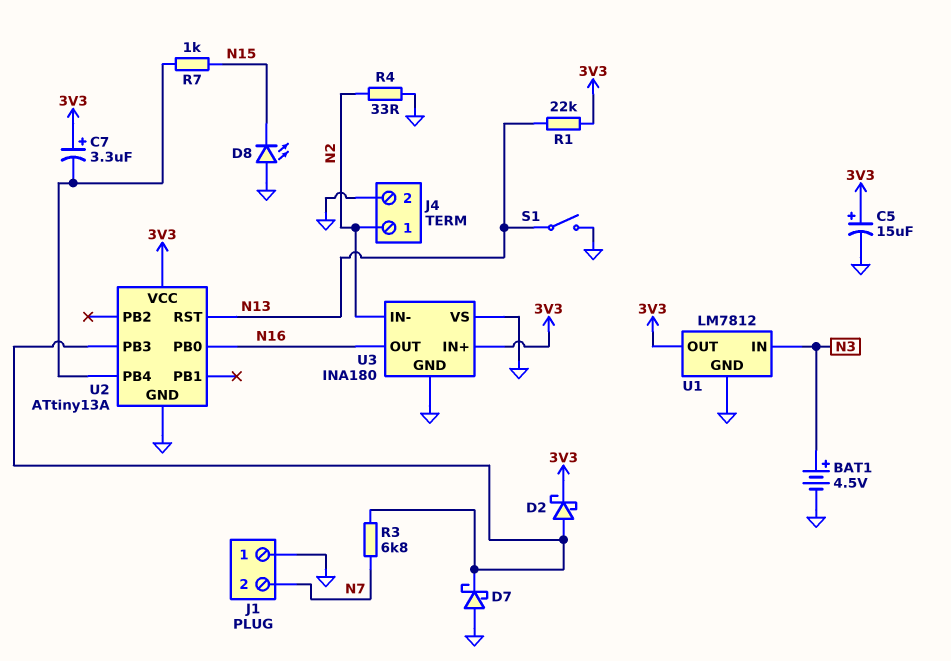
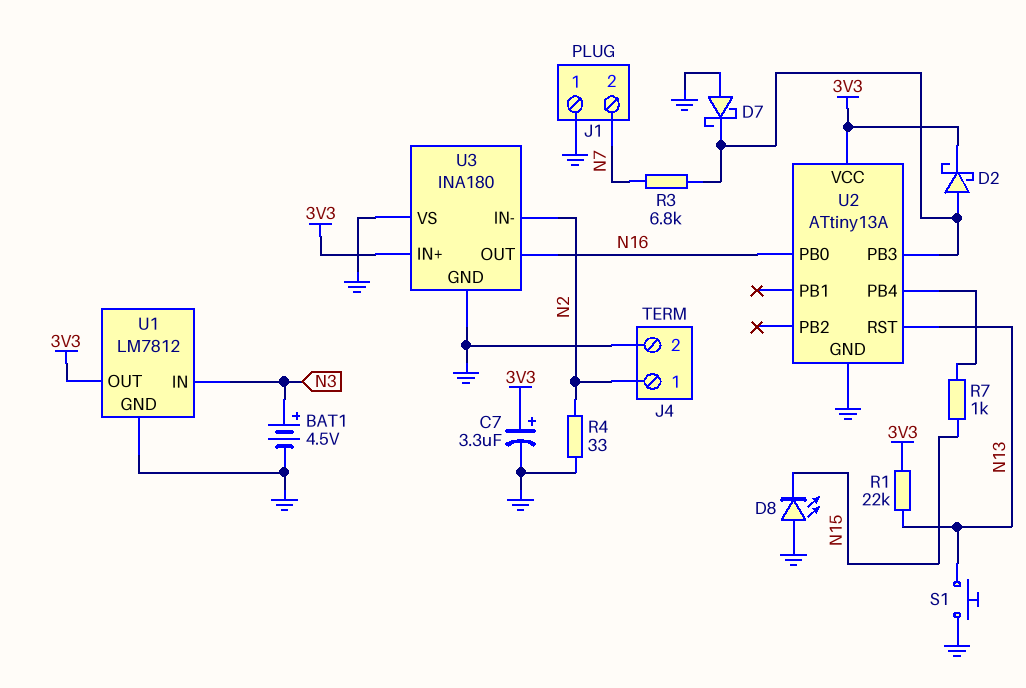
C5: 15uF (plus 3V3, minus GND) -> none
C7: 3.3uF (plus 3V3, minus U2/PB4) -> 3.3uF (plus 3V3, minus GND)
S1: switch (GND, N13) -> button (GND, N13)

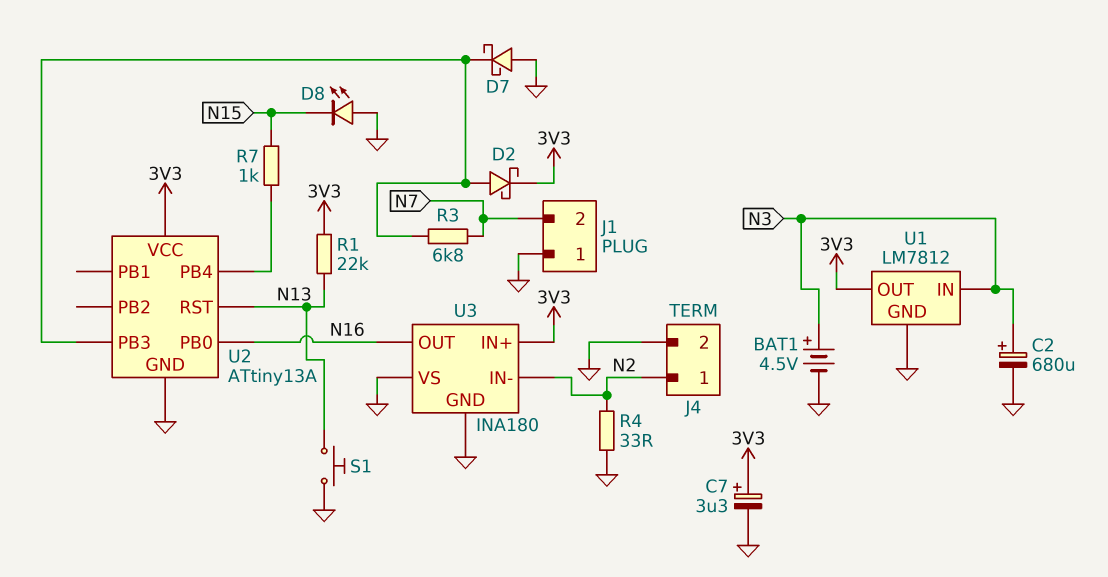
C2: none -> 680uF (plus N3, minus GND)

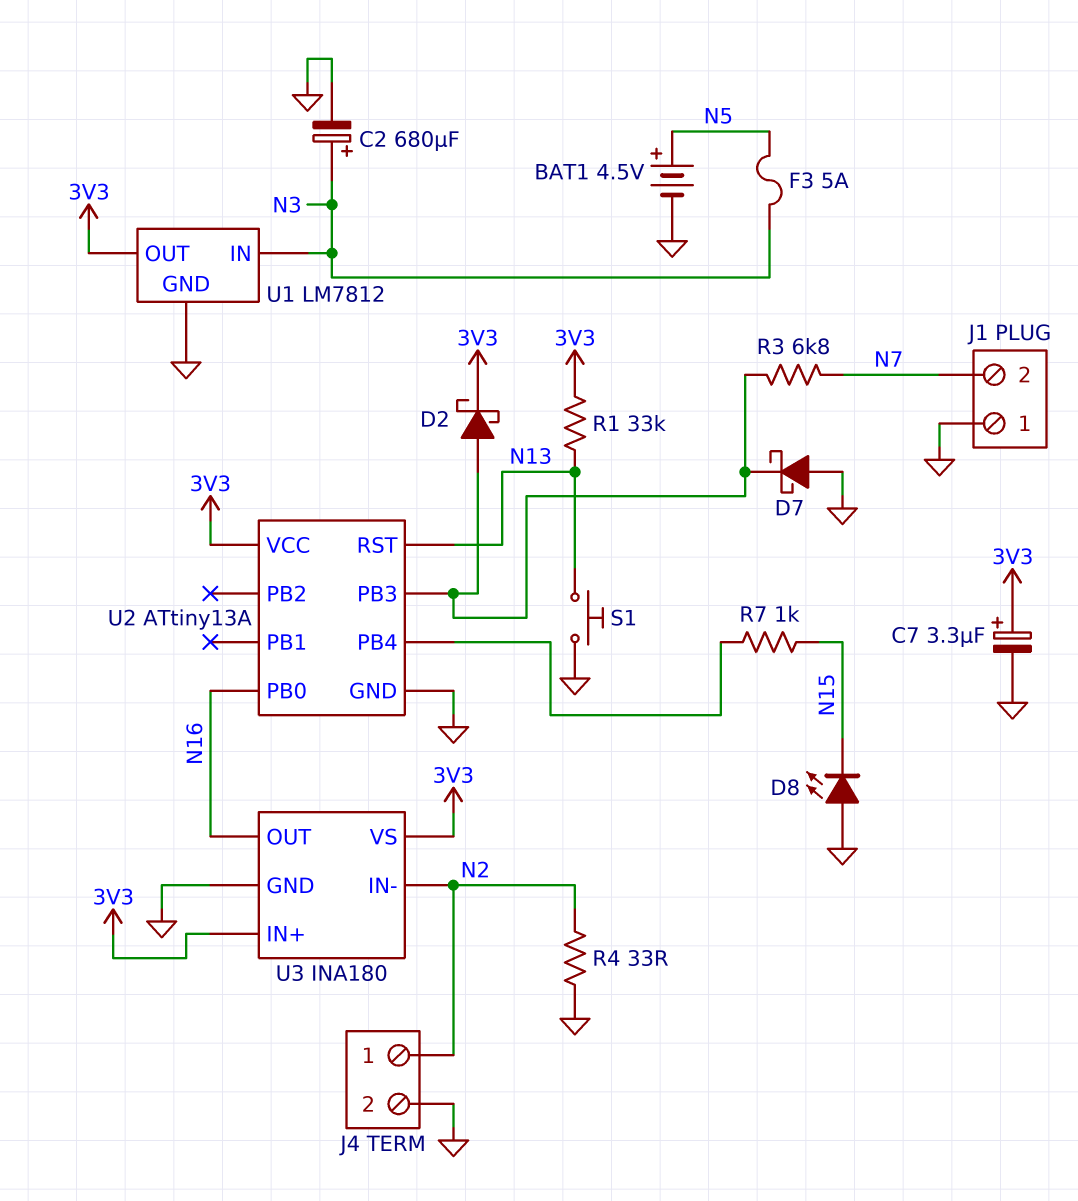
BAT1: 4.5V (plus N3, minus GND) -> 4.5V (plus N5, minus GND)
F3: none -> 5A (N3, N5)
R1: 22k (3V3, N13) -> 33k (3V3, N13)
U3 pin VS: GND -> 3V3

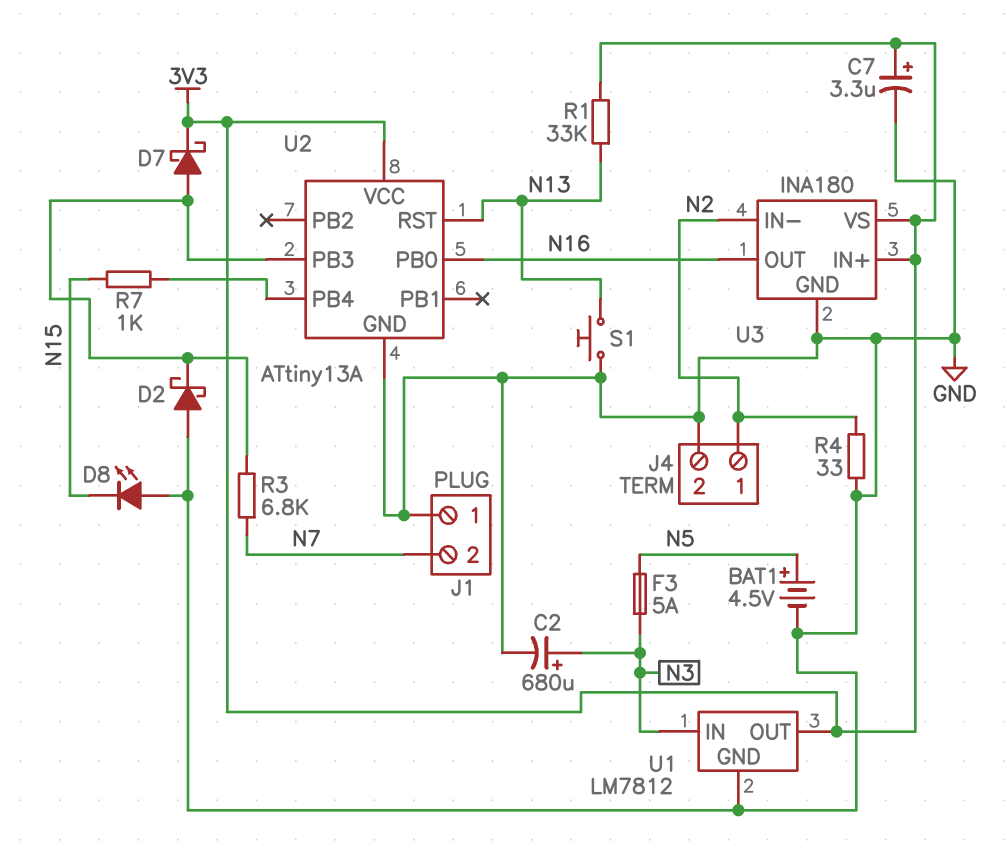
D2: schottky (A U2/PB3, K 3V3) -> schottky (A GND, K U2/PB3)
D7: schottky (A GND, K U2/PB3) -> schottky (A U2/PB3, K 3V3)

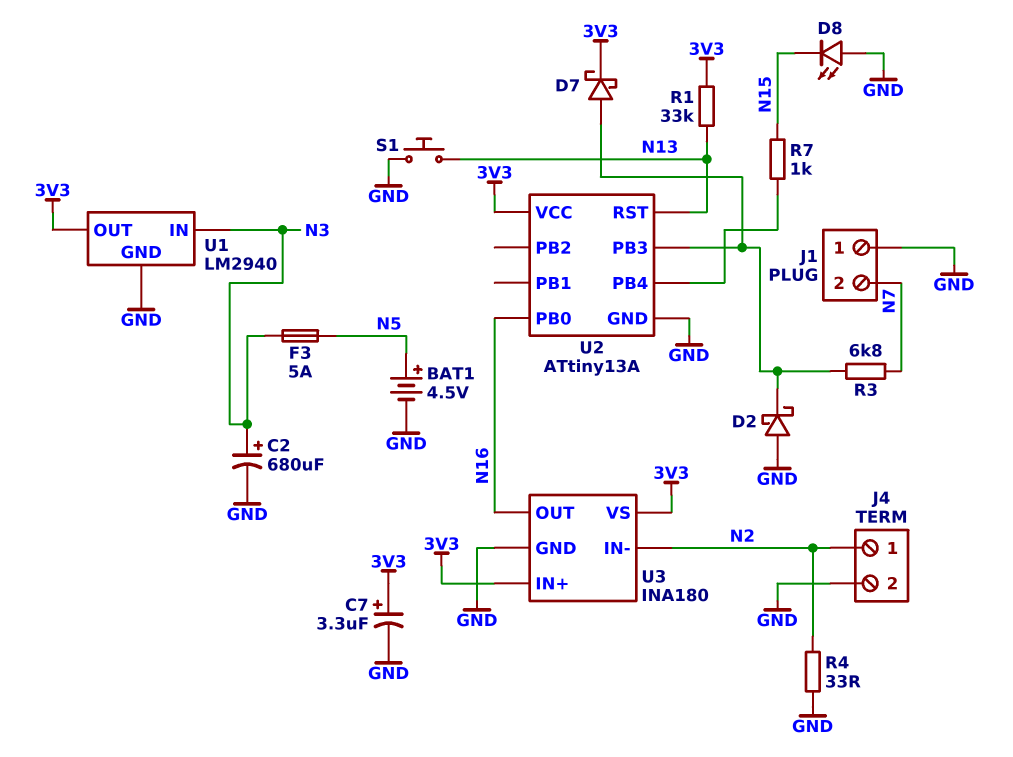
U1: LM7812 -> LM2940

